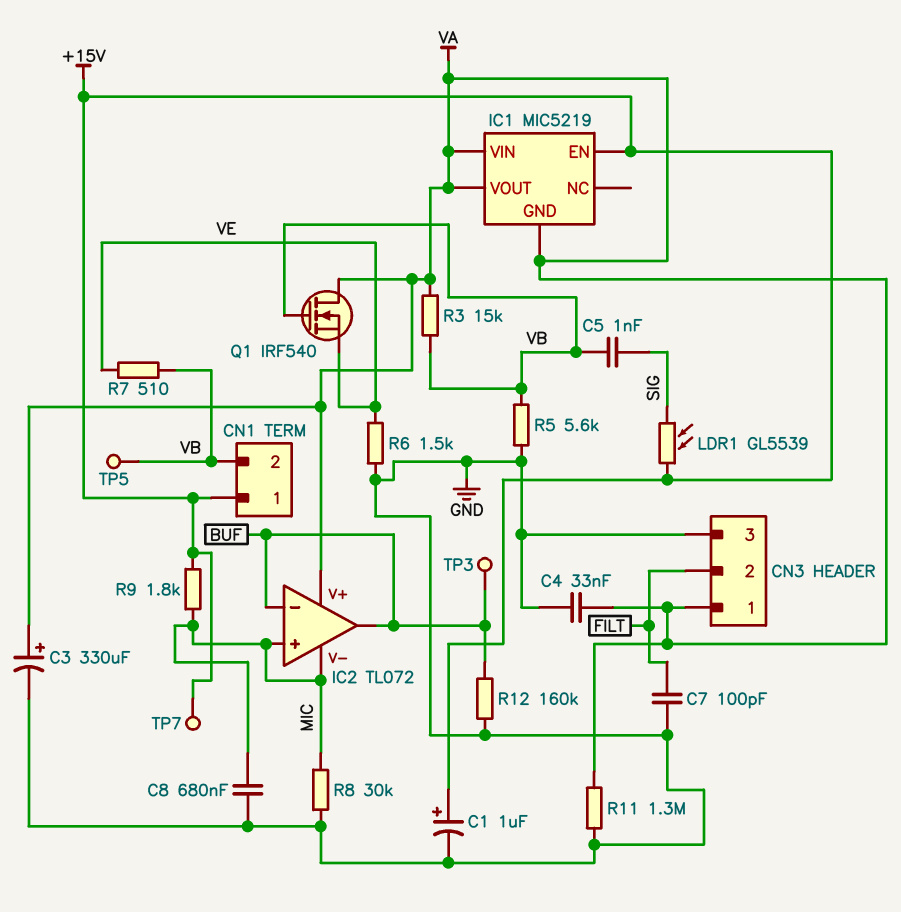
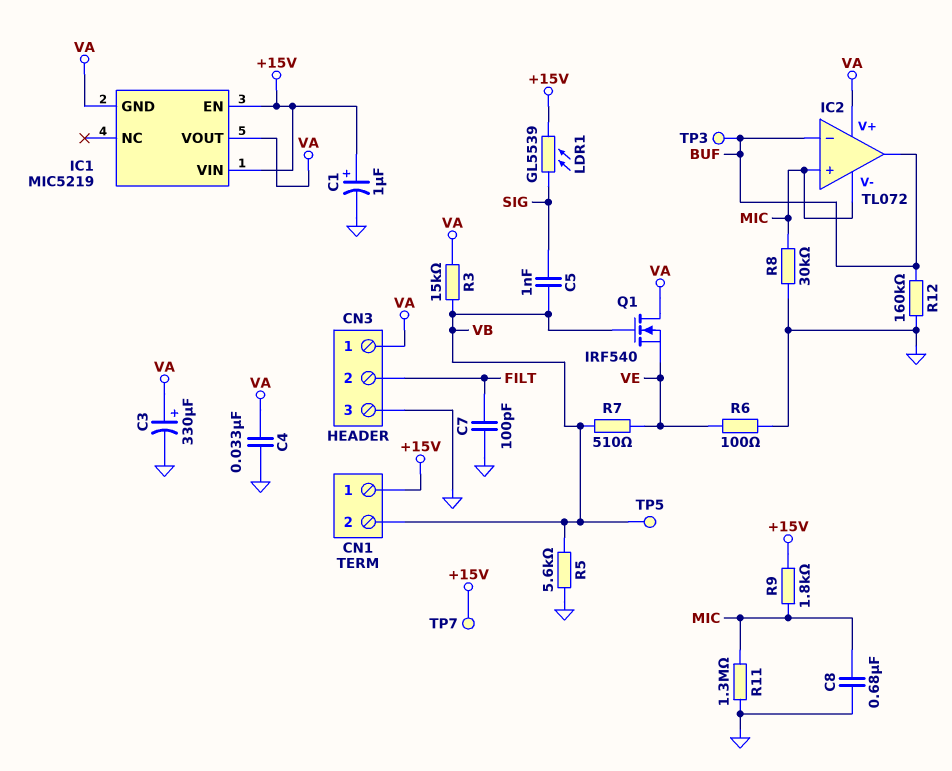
IC1 pin VIN: VA -> +15V
R6: 1.5k (GND, VE) -> 100 (GND, VE)
R11: 1.3M (GND, VA) -> 1.3M (GND, MIC)

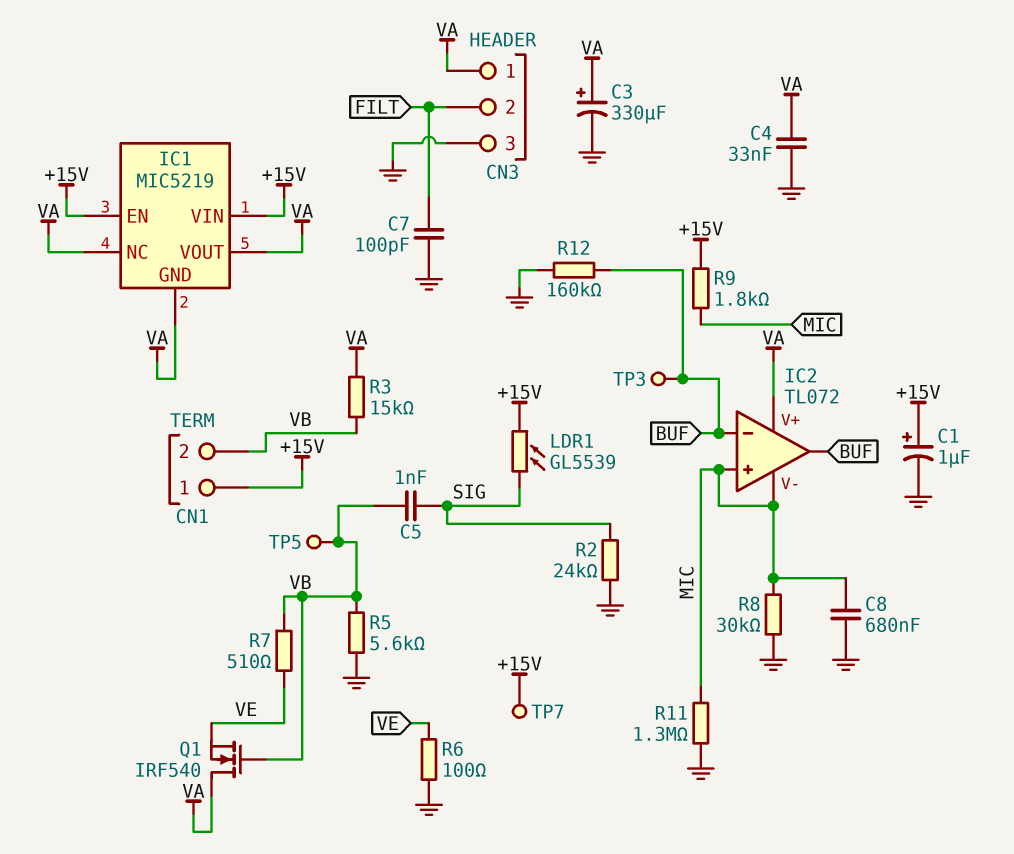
IC1 pin NC: none -> VA
R2: none -> 24k (GND, SIG)

